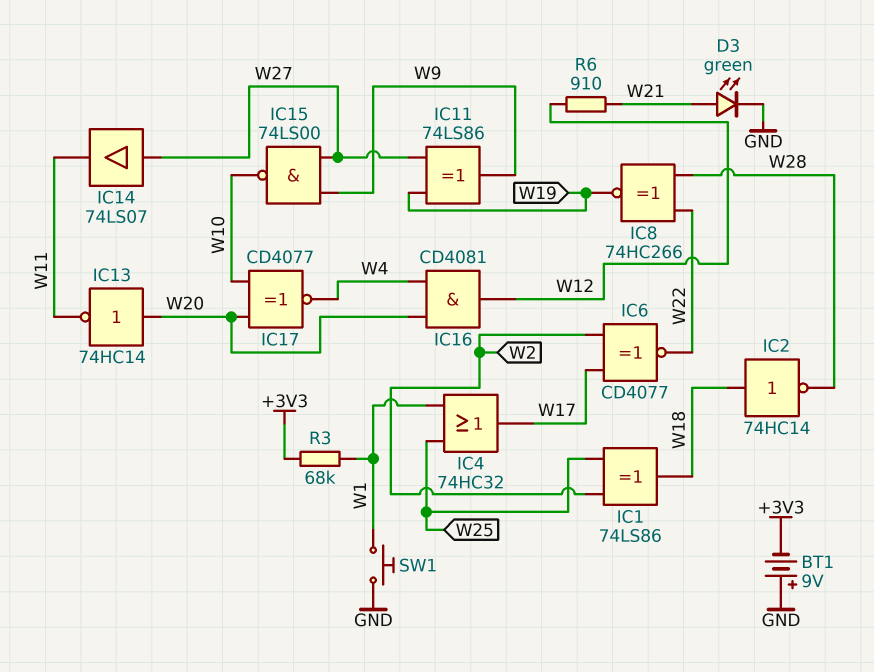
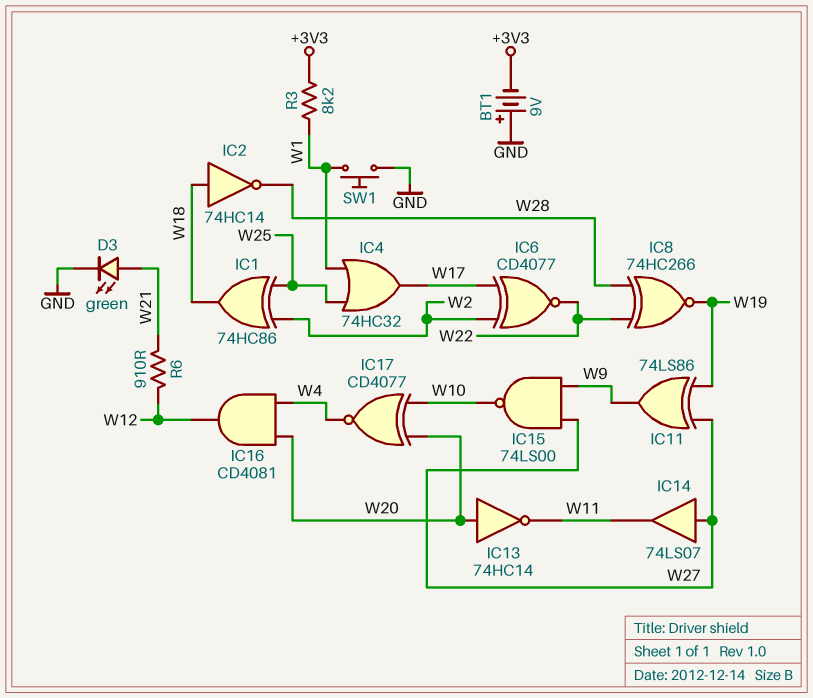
IC1: XOR 74LS86 (in W2, in W25, out W18) -> XOR 74HC86 (in W2, in W25, out W18)
R3: 68k (+3V3, W1) -> 8.2k (+3V3, W1)

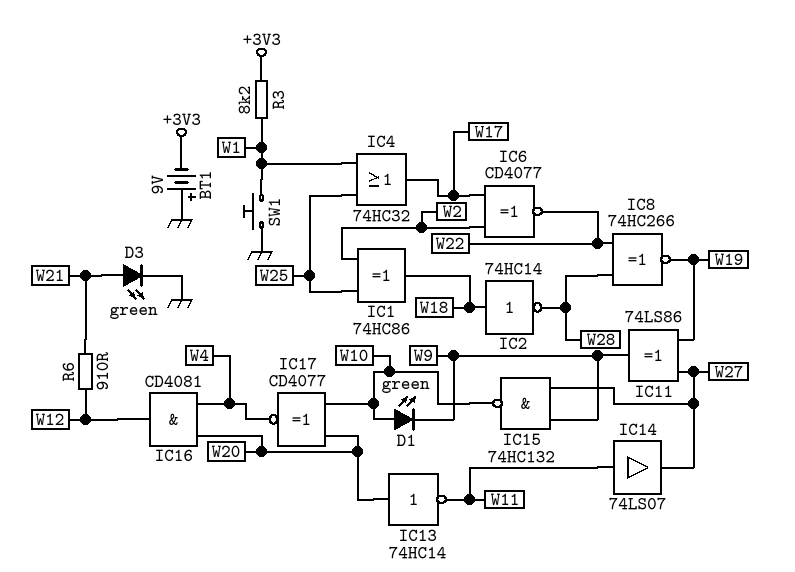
D1: none -> LED green (A W10, K W9)
IC14: buffer 74LS07 (in W27, out W11) -> buffer 74LS07 (in W11, out W27)
IC15: NAND 74LS00 (in W9, in W27, out W10) -> NAND 74HC132 (in W9, in W27, out W10)

